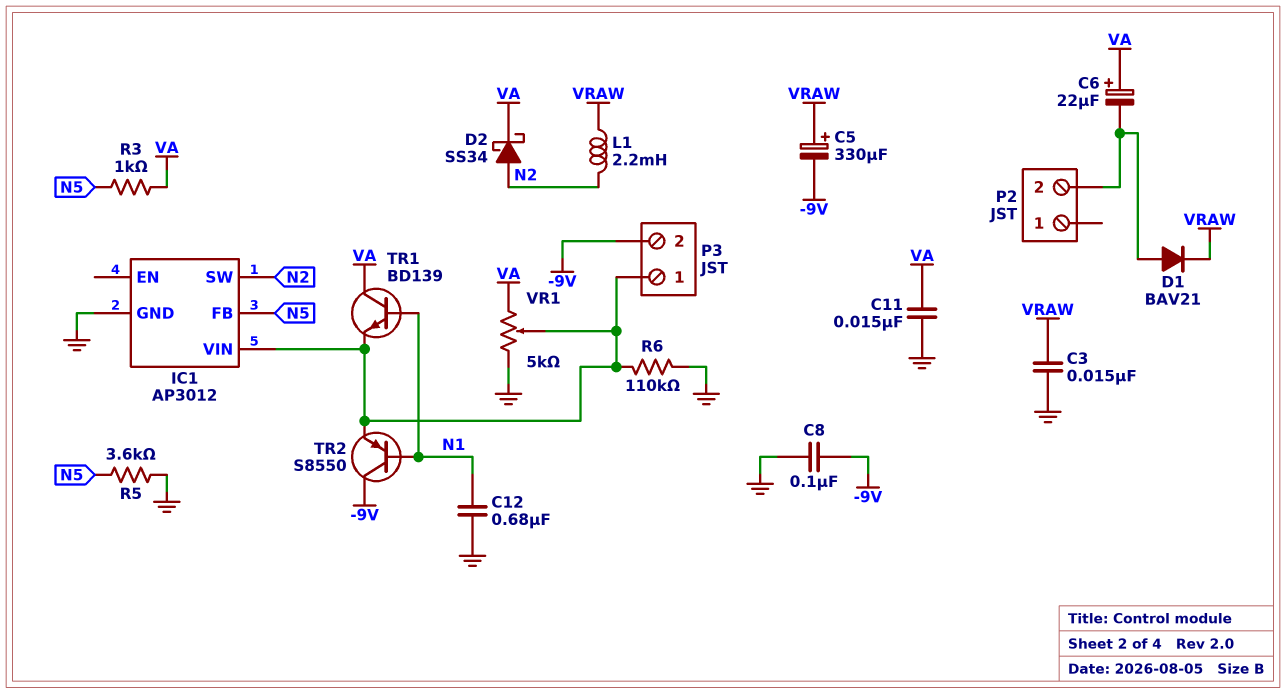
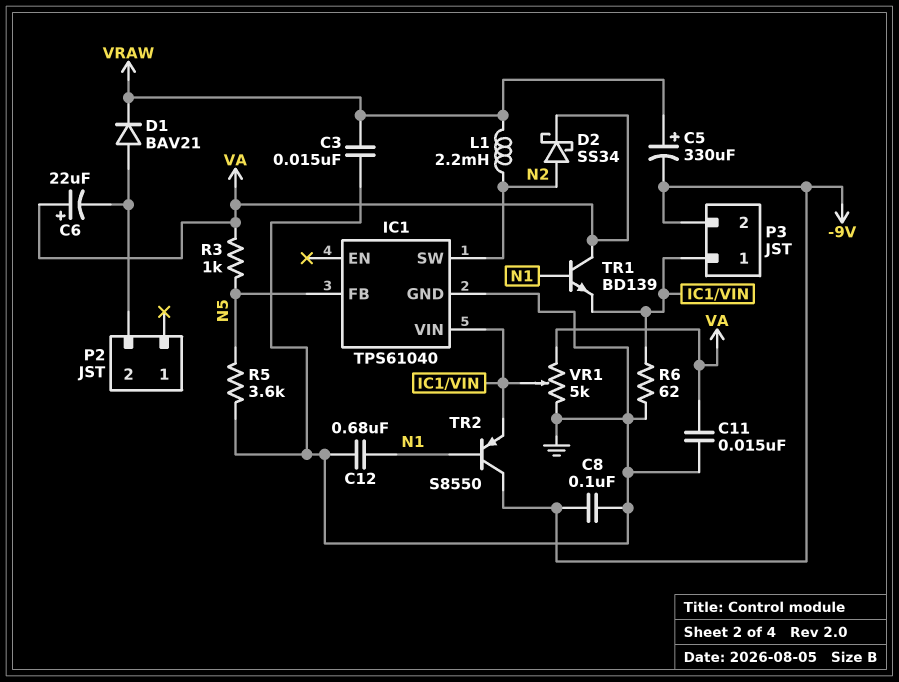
IC1: AP3012 -> TPS61040
R6: 110k (GND, IC1/VIN) -> 62 (GND, IC1/VIN)

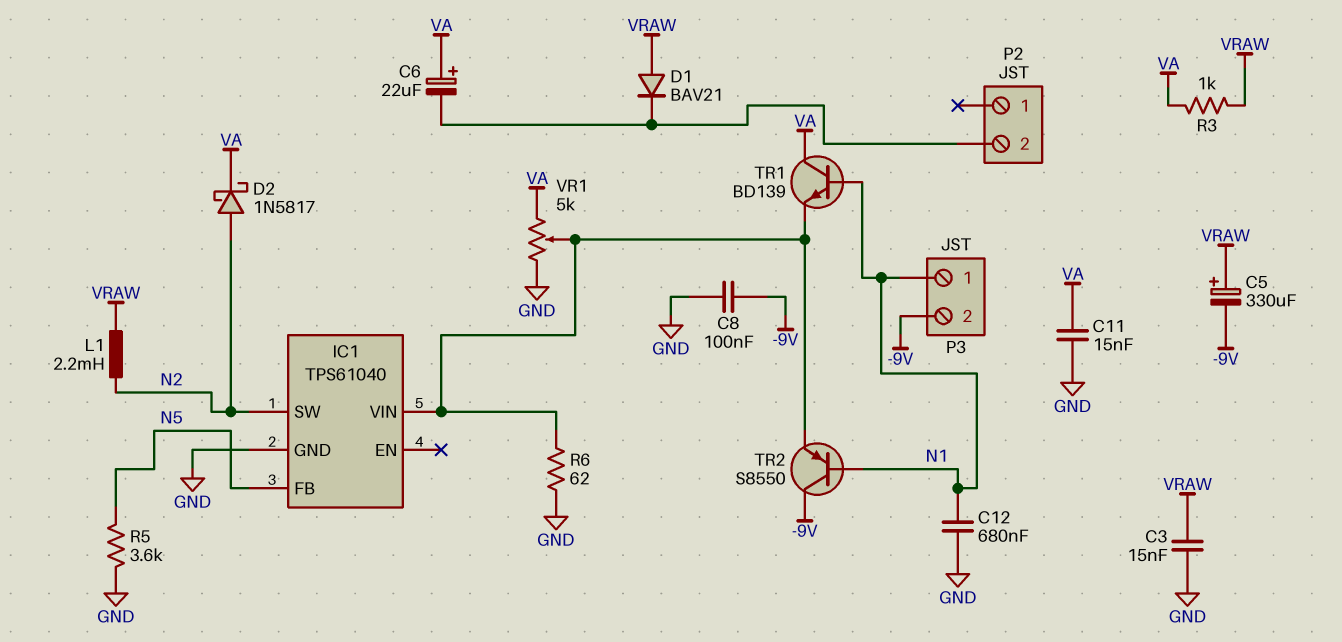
D1: diode BAV21 (A P2/2, K VRAW) -> diode BAV21 (A VRAW, K P2/2)
D2: schottky SS34 (A N2, K VA) -> schottky 1N5817 (A N2, K VA)
P3 pin 1: IC1/VIN -> N1
R3: 1k (N5, VA) -> 1k (VA, VRAW)

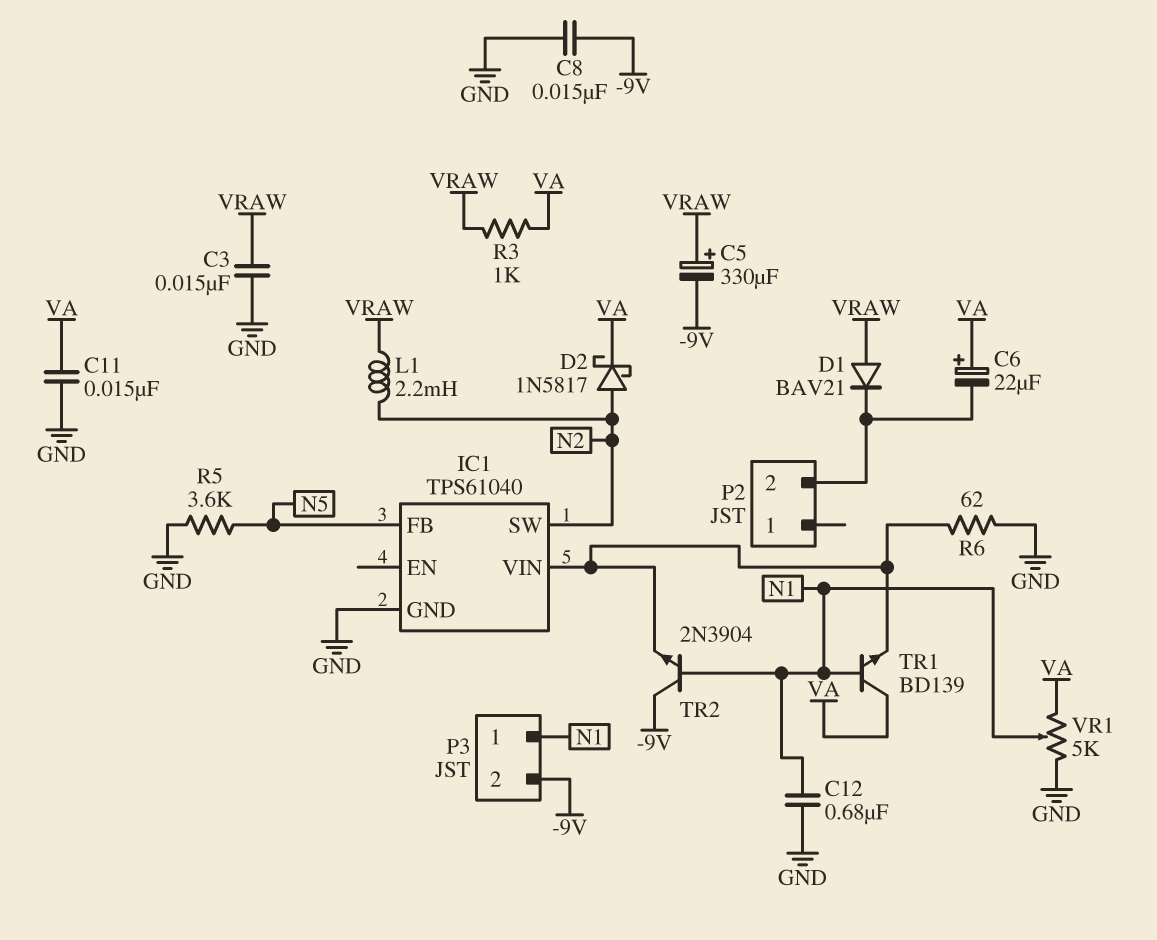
C8: 100nF (-9V, GND) -> 15nF (-9V, GND)
TR2: PNP S8550 (B N1, C -9V, E IC1/VIN) -> NPN 2N3904 (B N1, C -9V, E IC1/VIN)
VR1: 5k (GND, VA, wiper IC1/VIN) -> 5k (GND, VA, wiper N1)

